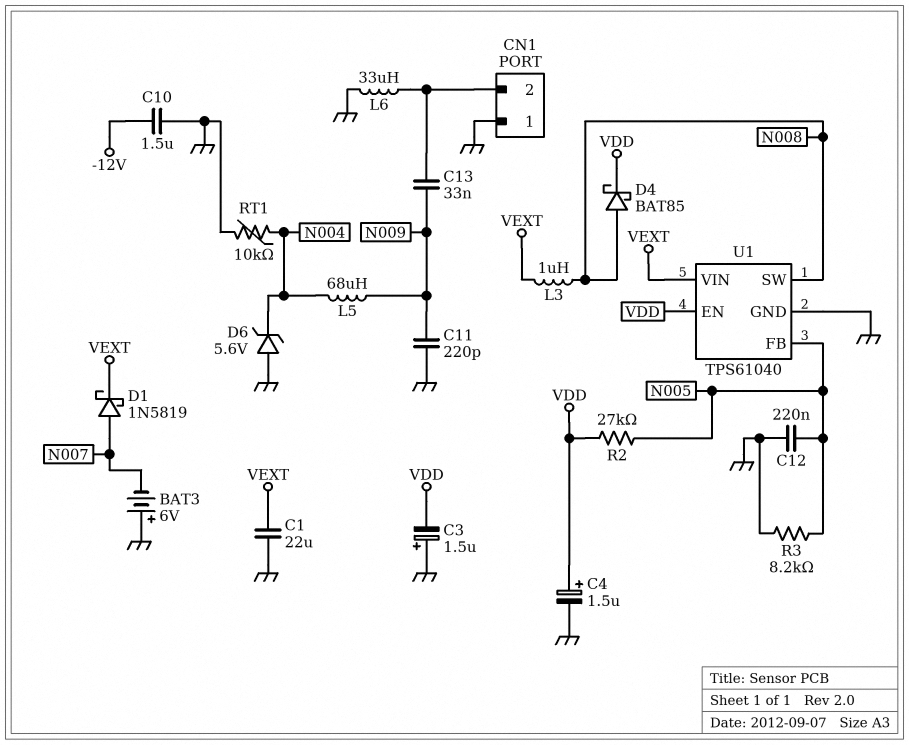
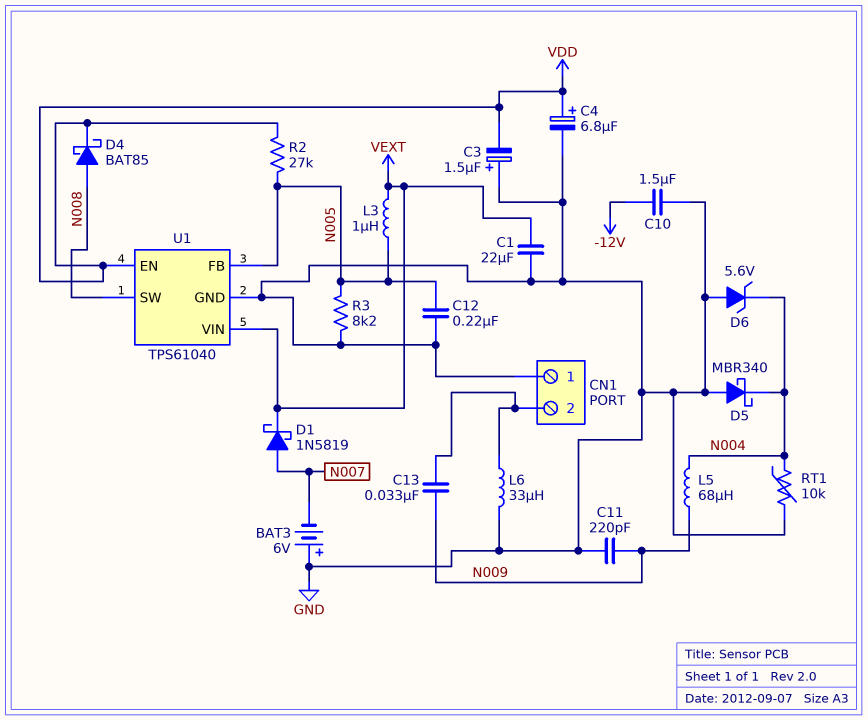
C4: 1.5uF (plus VDD, minus GND) -> 6.8uF (plus VDD, minus GND)
D5: none -> schottky MBR340 (A GND, K N004)
L3: 1uH (N008, VEXT) -> 1uH (N005, VEXT)

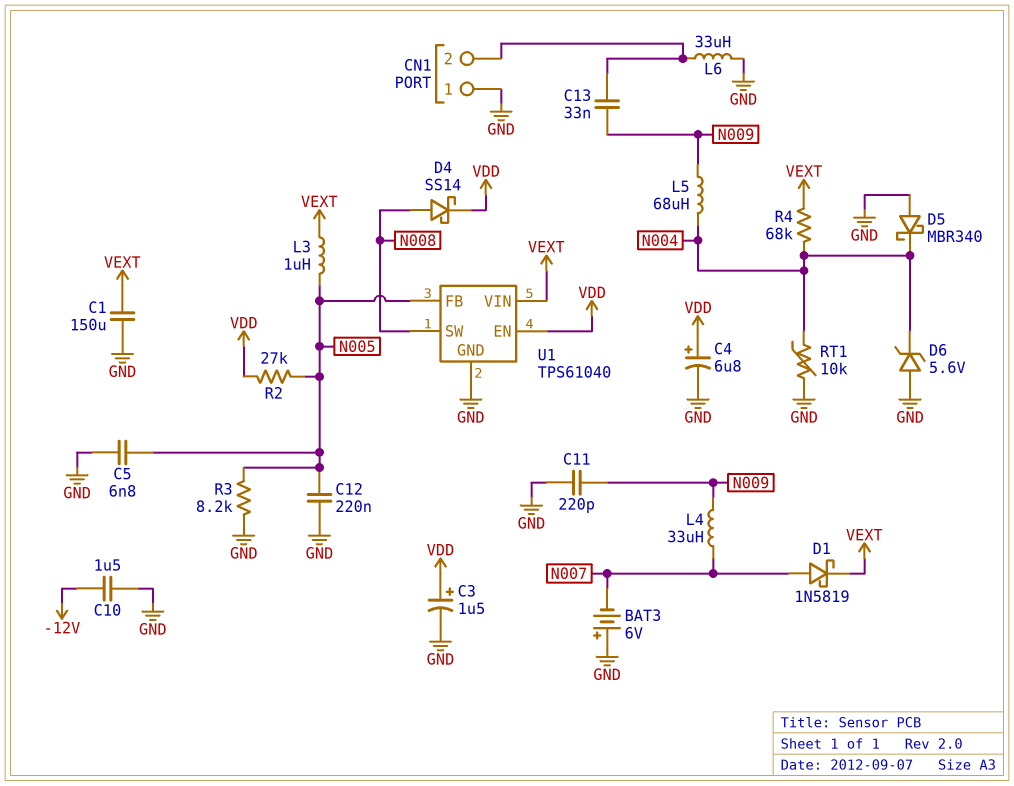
C1: 22uF (GND, VEXT) -> 150uF (GND, VEXT)
C3: 1.5uF (plus GND, minus VDD) -> 1.5uF (plus VDD, minus GND)
C5: none -> 6.8nF (GND, N005)
D4: schottky BAT85 (A N008, K VDD) -> schottky SS14 (A N008, K VDD)
L4: none -> 33uH (N007, N009)
R4: none -> 68k (N004, VEXT)

